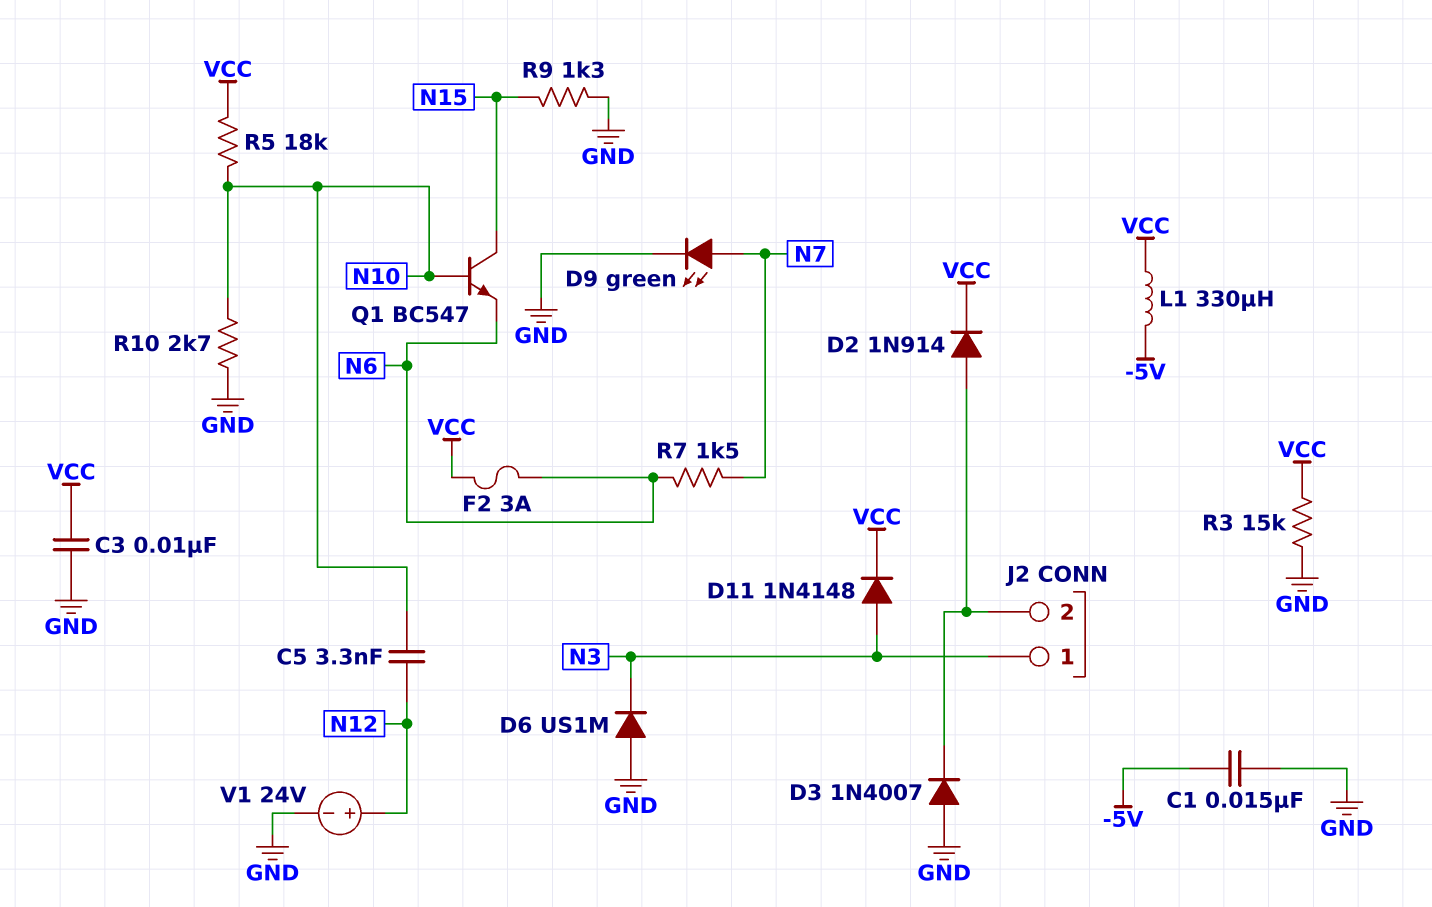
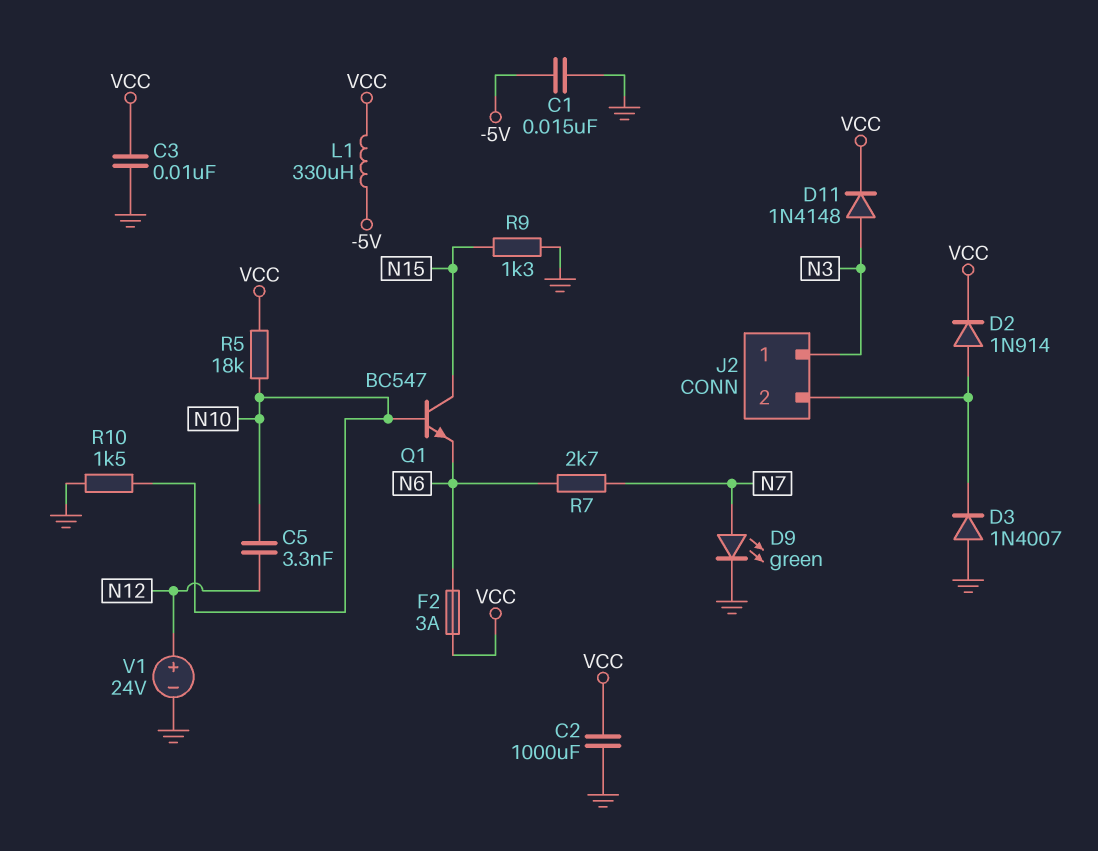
C2: none -> 1000uF (GND, VCC)
D6: diode US1M (A GND, K N3) -> none
R3: 15k (GND, VCC) -> none
R7: 1.5k (N6, N7) -> 2.7k (N6, N7)
R10: 2.7k (GND, N10) -> 1.5k (GND, N10)

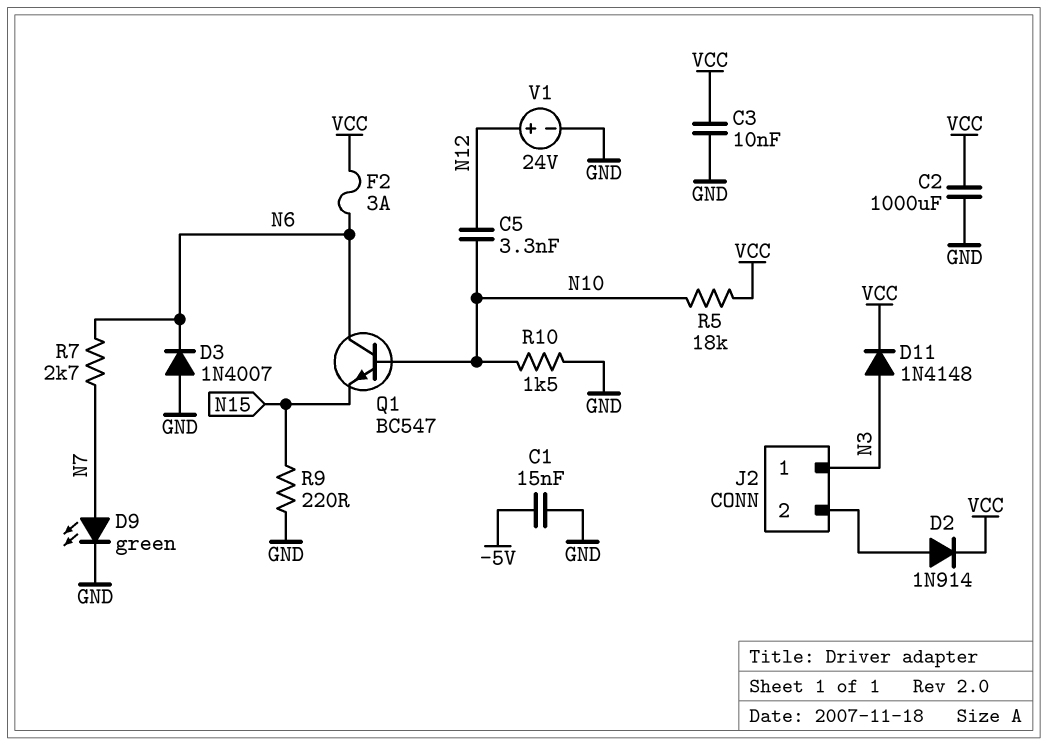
D3: diode 1N4007 (A GND, K J2/2) -> diode 1N4007 (A GND, K N6)
L1: 330uH (-5V, VCC) -> none
Q1: NPN BC547 (B N10, C N15, E N6) -> NPN BC547 (B N10, C N6, E N15)
R9: 1.3k (GND, N15) -> 220 (GND, N15)

